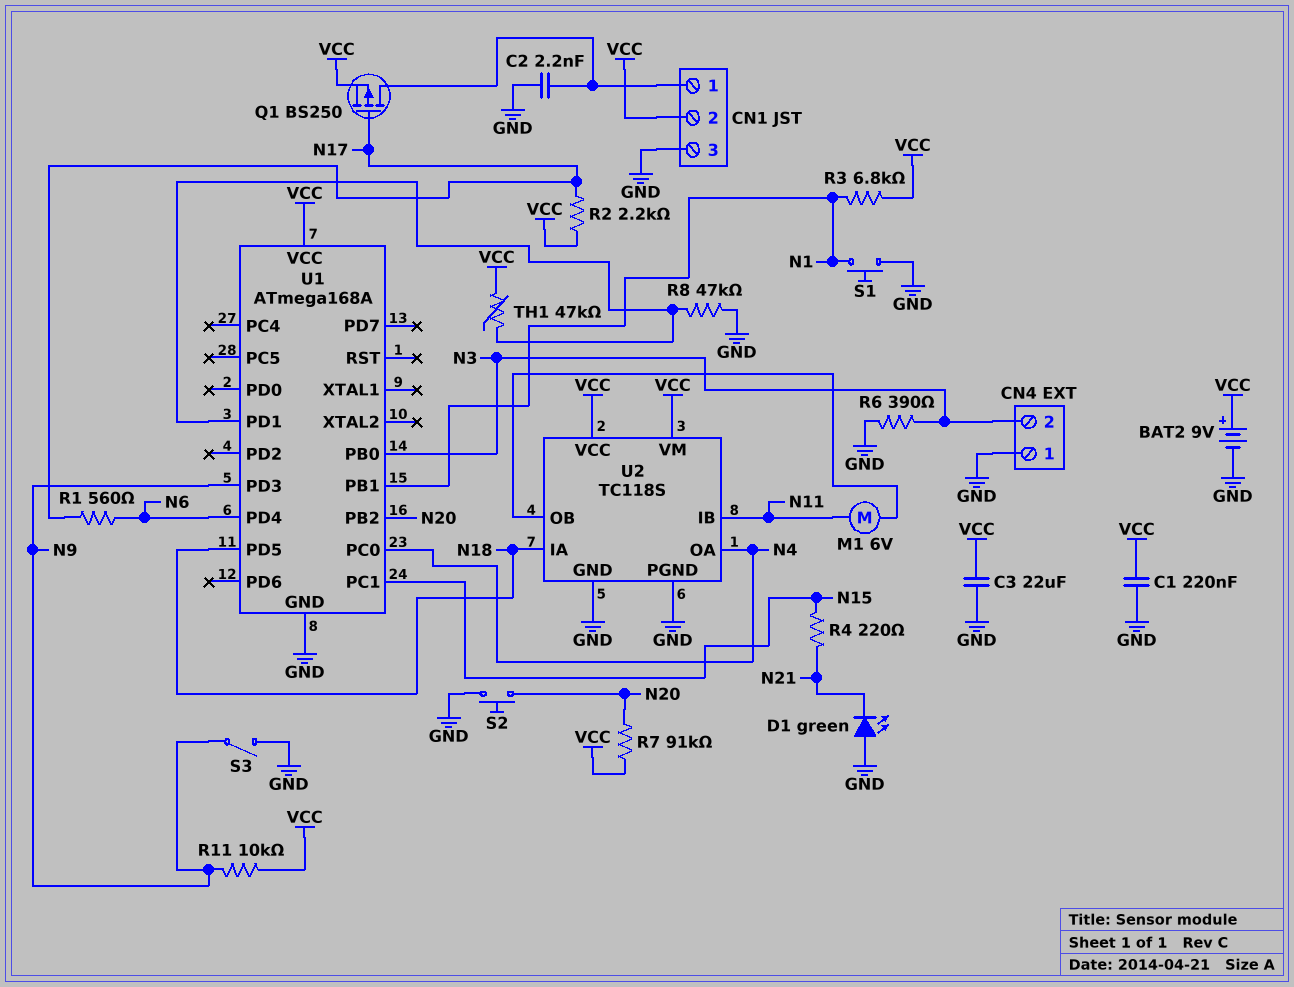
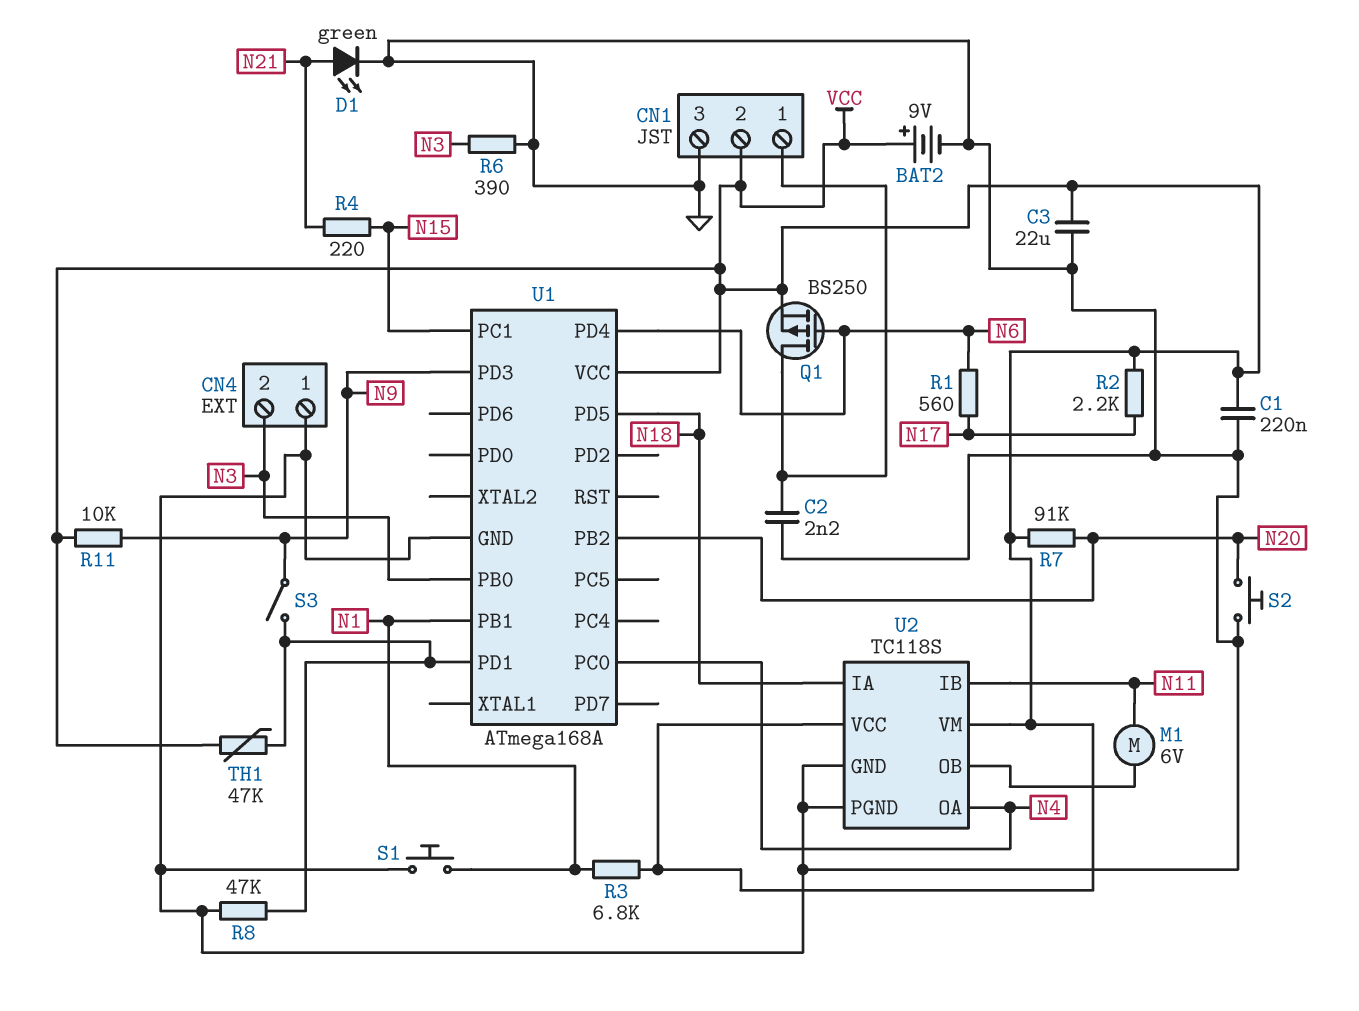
D1: LED green (A GND, K N21) -> LED green (A N21, K GND)
Q1: PMOS BS250 (G N17, D CN1/1, S VCC) -> PMOS BS250 (G N6, D CN1/1, S VCC)
S3: switch (GND, N9) -> switch (N9, U1/PD1)

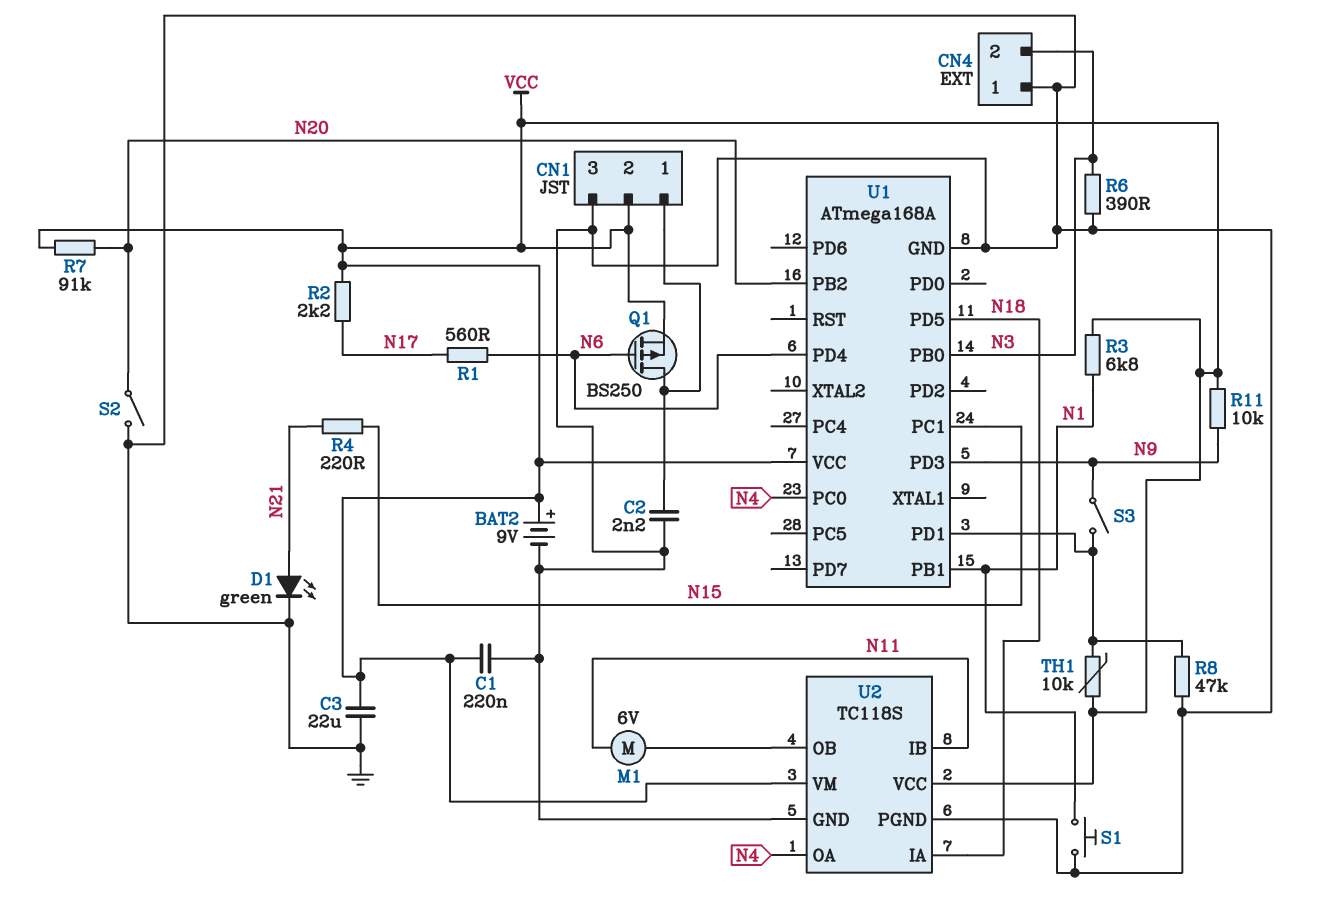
S2: button (GND, N20) -> switch (GND, N20)
TH1: 47k (U1/PD1, VCC) -> 10k (U1/PD1, VCC)

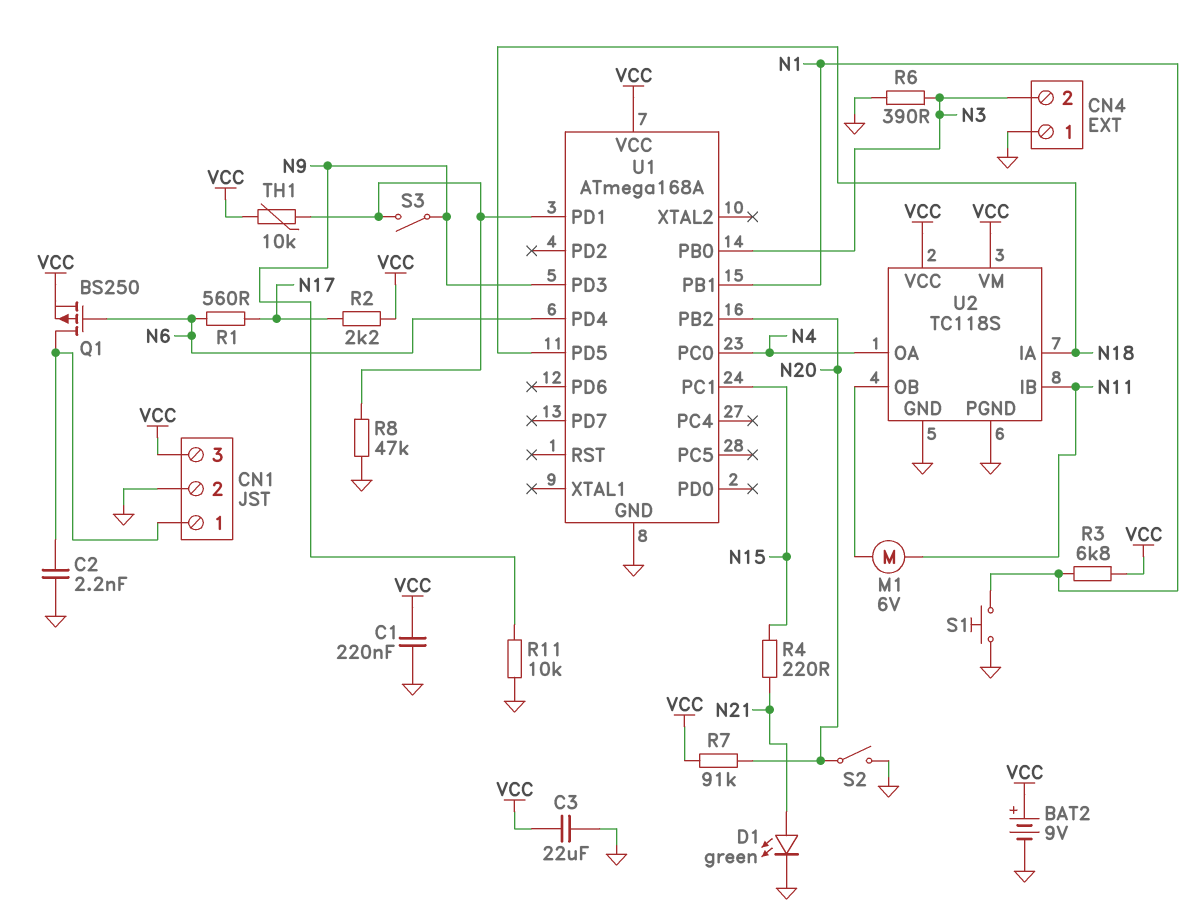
CN1 pin 2: VCC -> GND
CN1 pin 3: GND -> VCC
R11: 10k (N9, VCC) -> 10k (GND, N9)

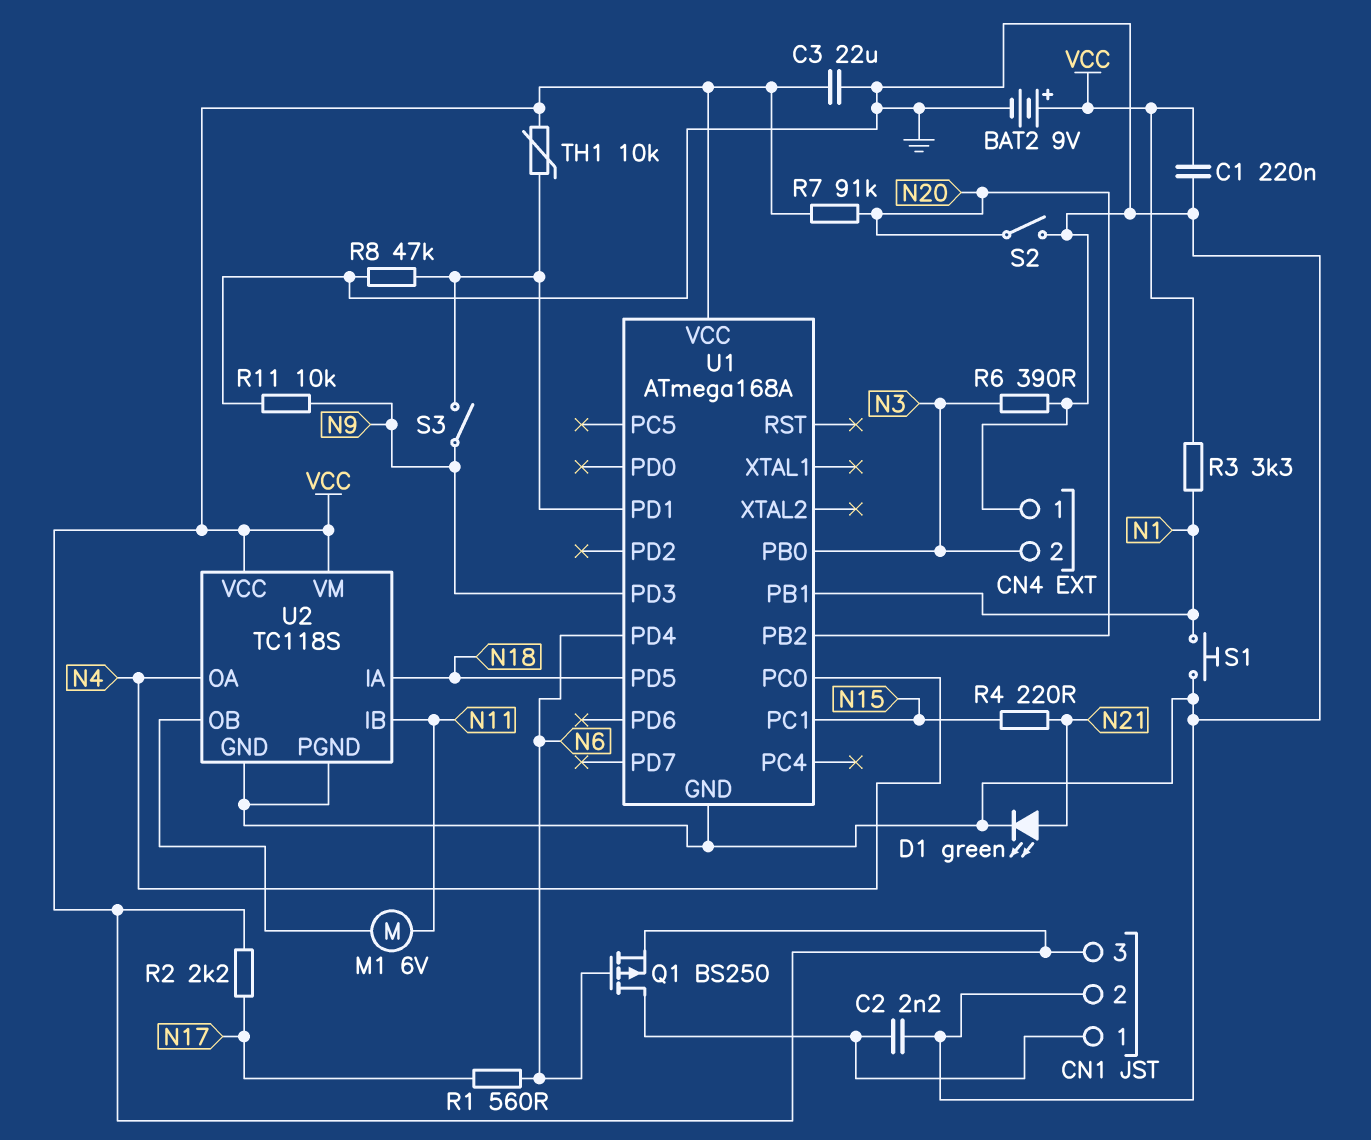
R3: 6.8k (N1, VCC) -> 3.3k (N1, VCC)

